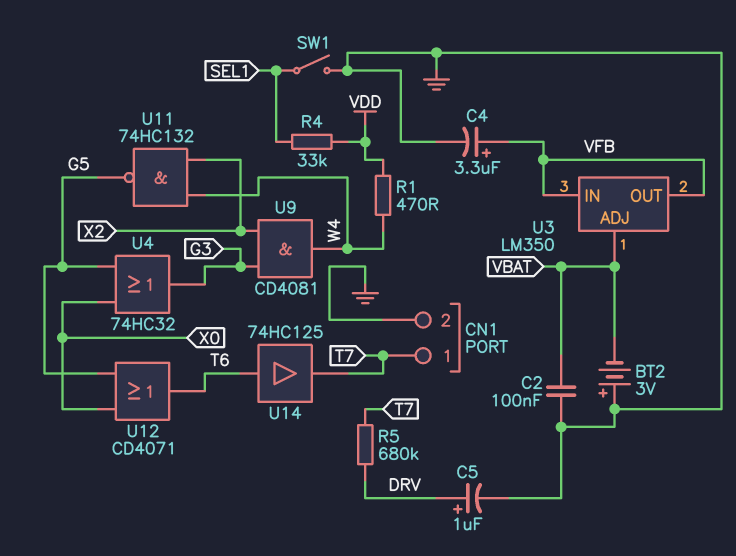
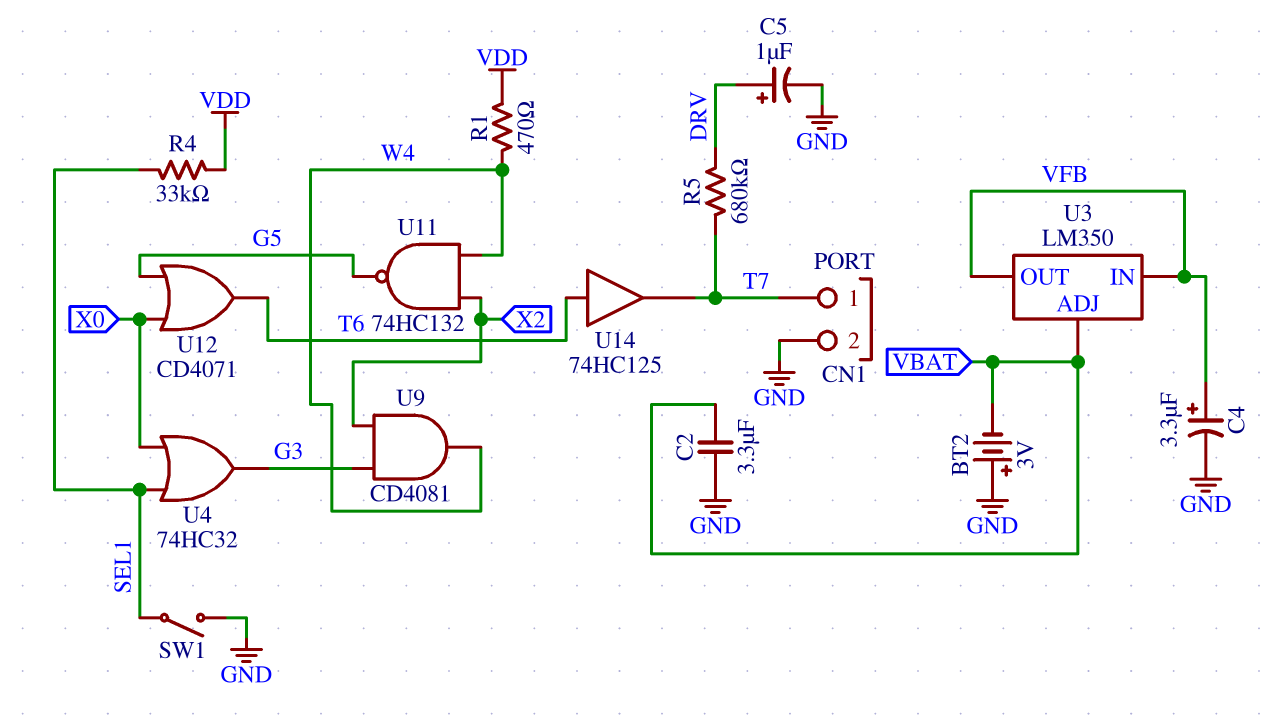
C2: 100nF (GND, VBAT) -> 3.3uF (GND, VBAT)
U4: OR 74HC32 (in G5, in X0, out G3) -> OR 74HC32 (in SEL1, in X0, out G3)

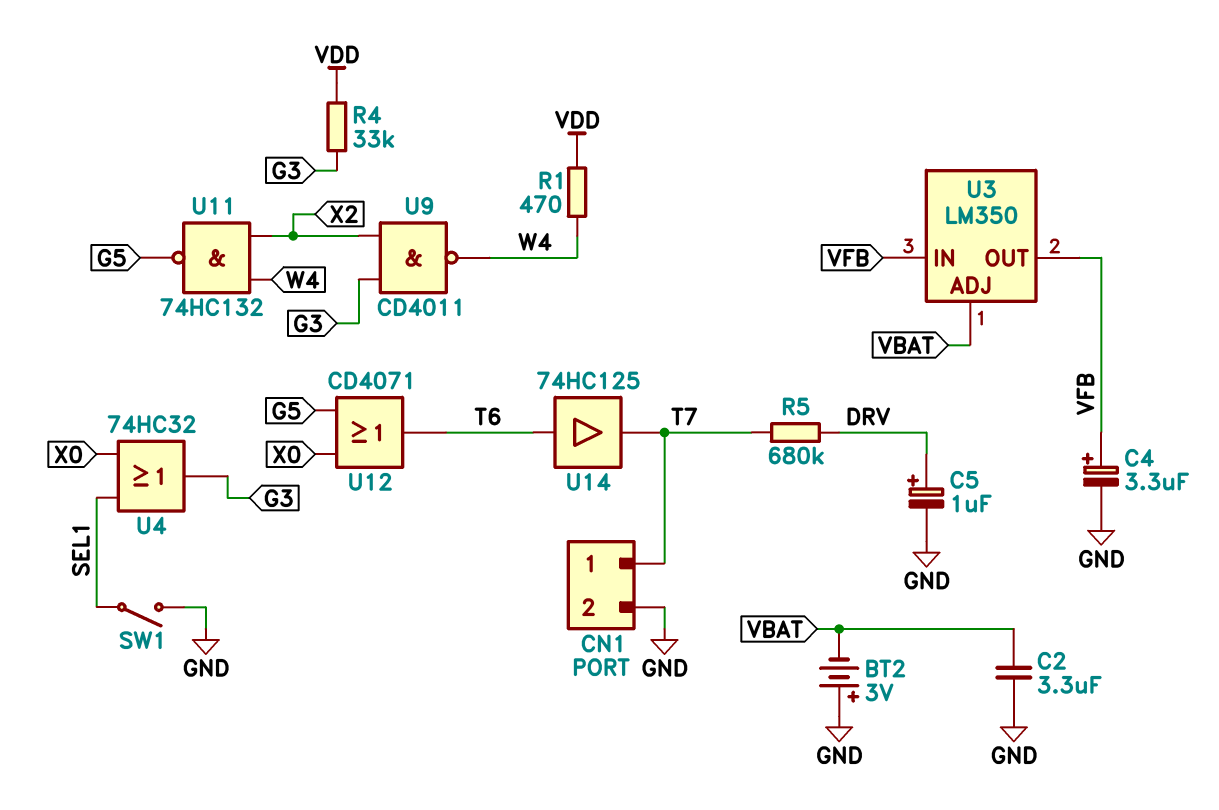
R4: 33k (SEL1, VDD) -> 33k (G3, VDD)
U9: AND CD4081 (in G3, in X2, out W4) -> NAND CD4011 (in G3, in X2, out W4)

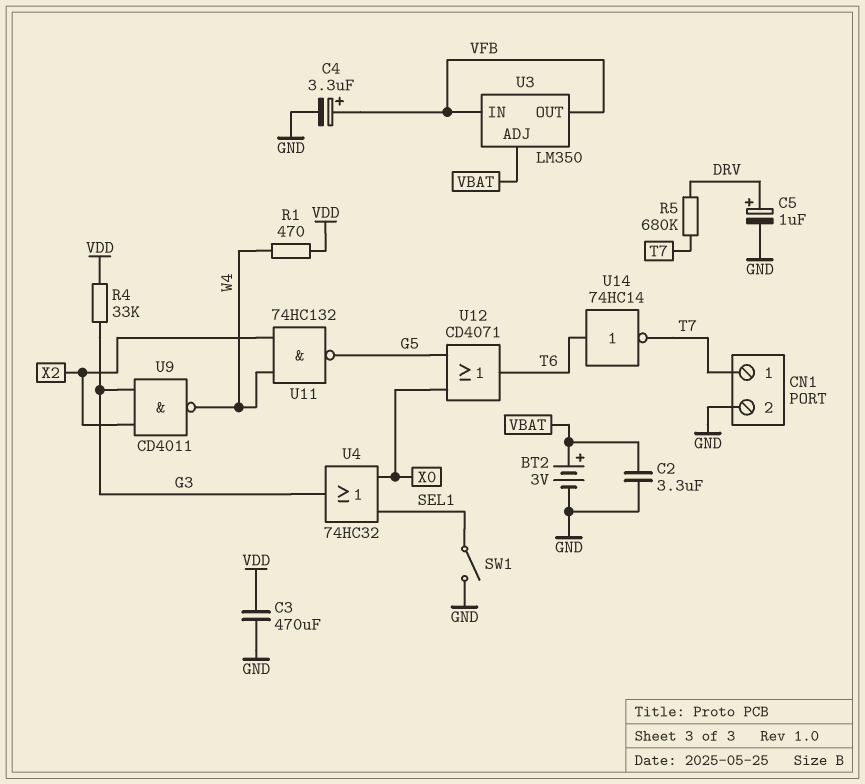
BT2: 3V (plus GND, minus VBAT) -> 3V (plus VBAT, minus GND)
C3: none -> 470uF (GND, VDD)
U14: buffer 74HC125 (in T6, out T7) -> NOT 74HC14 (in T6, out T7)

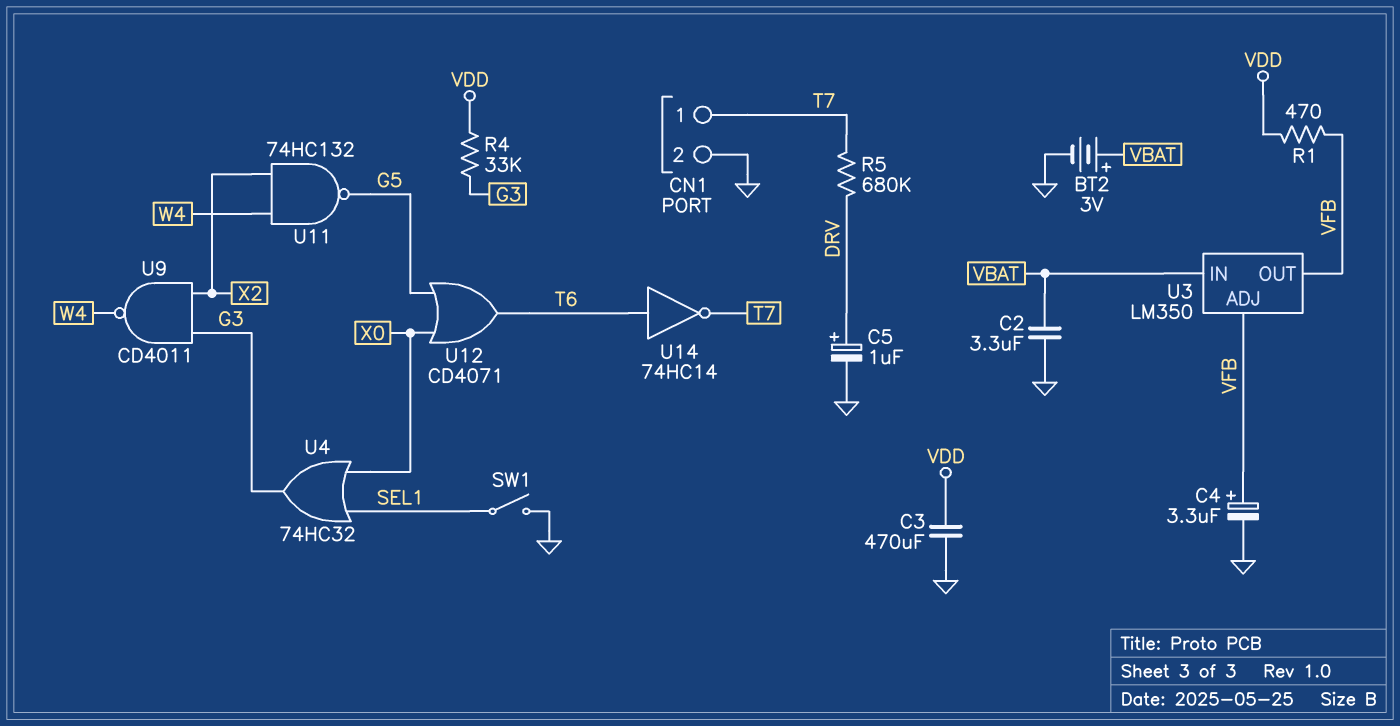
R1: 470 (VDD, W4) -> 470 (VDD, VFB)
U3 pin ADJ: VBAT -> VFB
U3 pin IN: VFB -> VBAT

